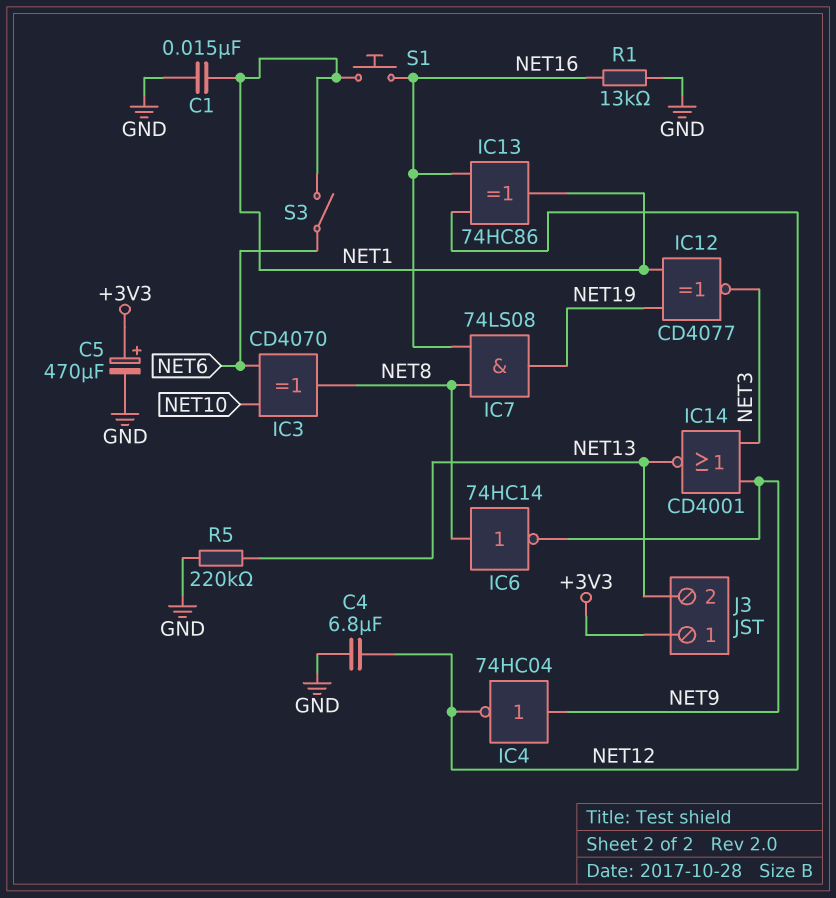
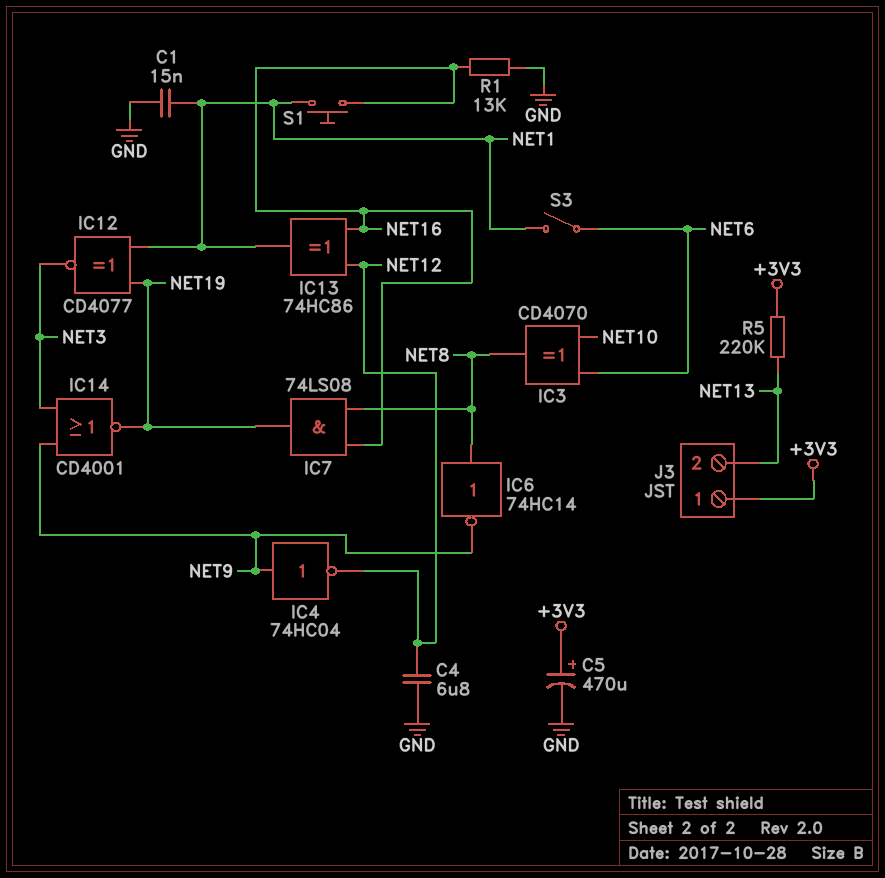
IC14: NOR CD4001 (in NET3, in NET9, out NET13) -> NOR CD4001 (in NET3, in NET9, out NET19)
R5: 220k (GND, NET13) -> 220k (+3V3, NET13)

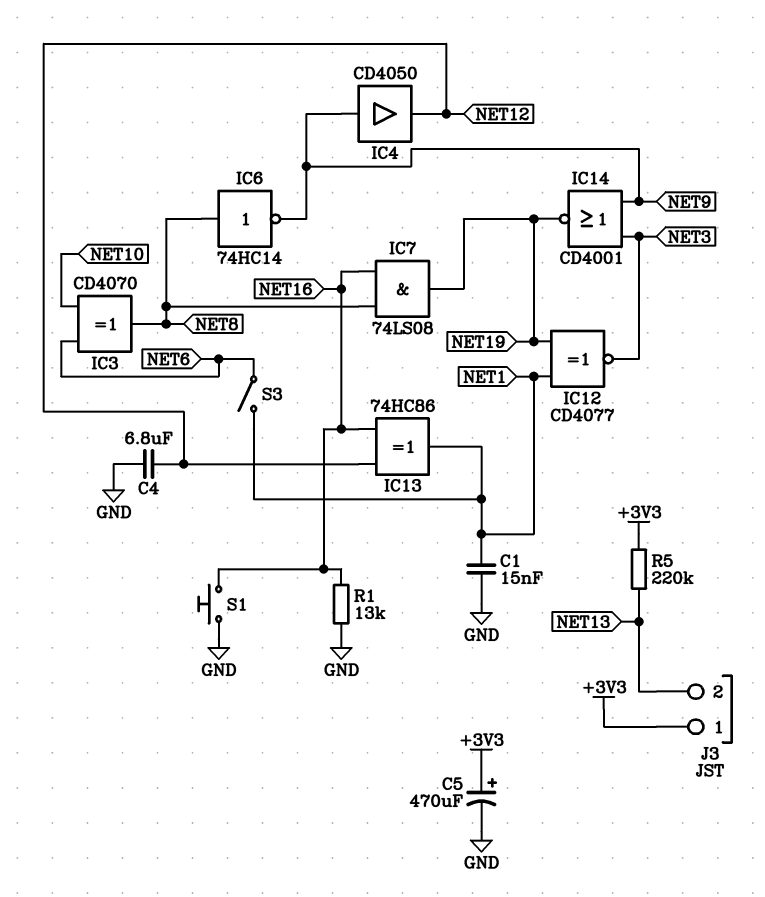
IC4: NOT 74HC04 (in NET9, out NET12) -> buffer CD4050 (in NET9, out NET12)
S1: button (NET1, NET16) -> button (GND, NET16)

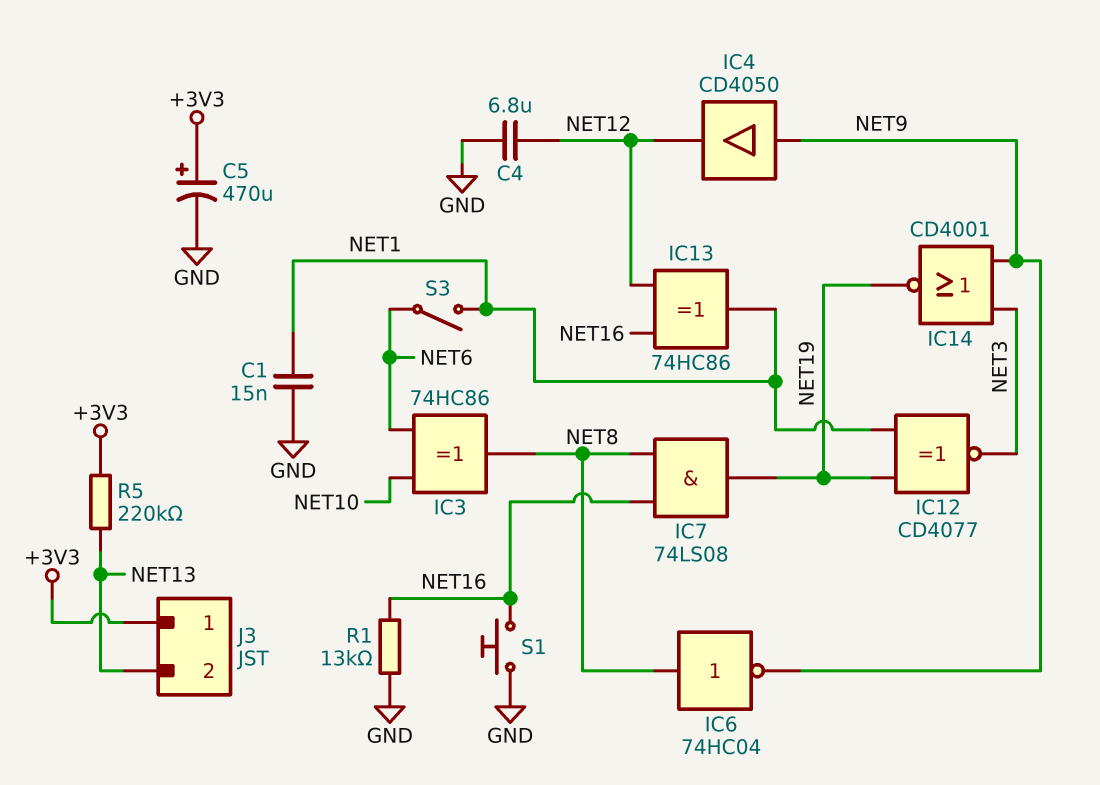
IC3: XOR CD4070 (in NET6, in NET10, out NET8) -> XOR 74HC86 (in NET6, in NET10, out NET8)
IC6: NOT 74HC14 (in NET8, out NET9) -> NOT 74HC04 (in NET8, out NET9)

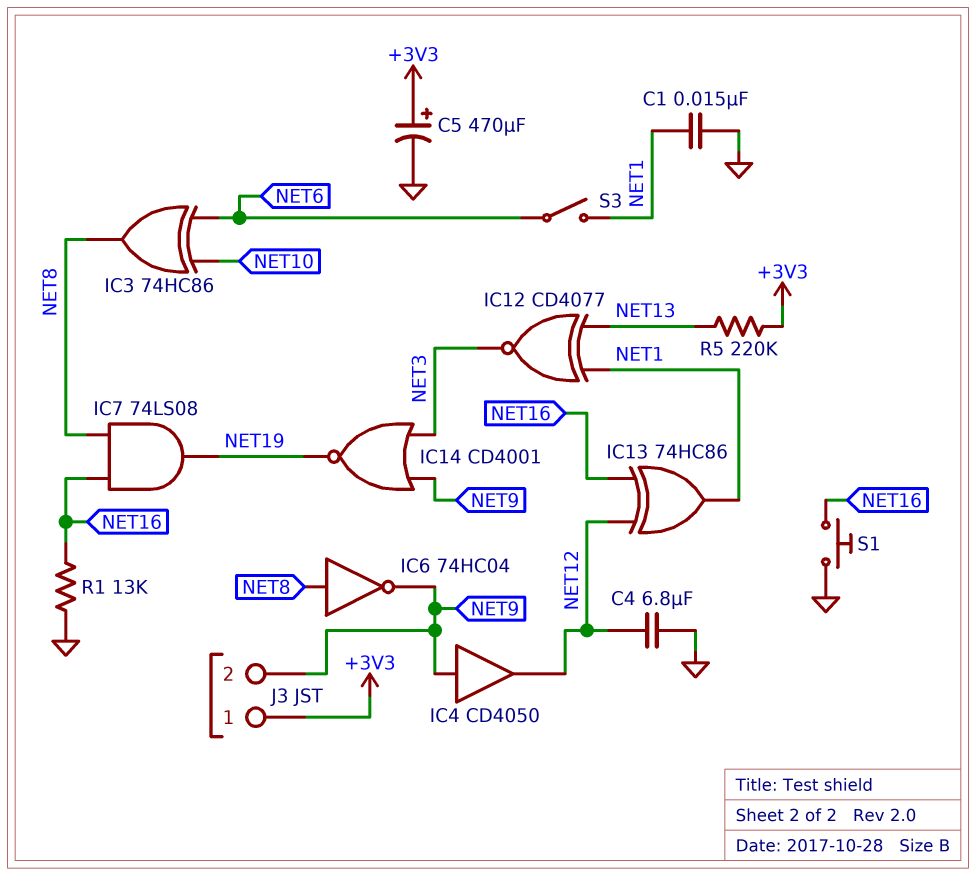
IC12: XNOR CD4077 (in NET1, in NET19, out NET3) -> XNOR CD4077 (in NET1, in NET13, out NET3)
J3 pin 2: NET13 -> NET9

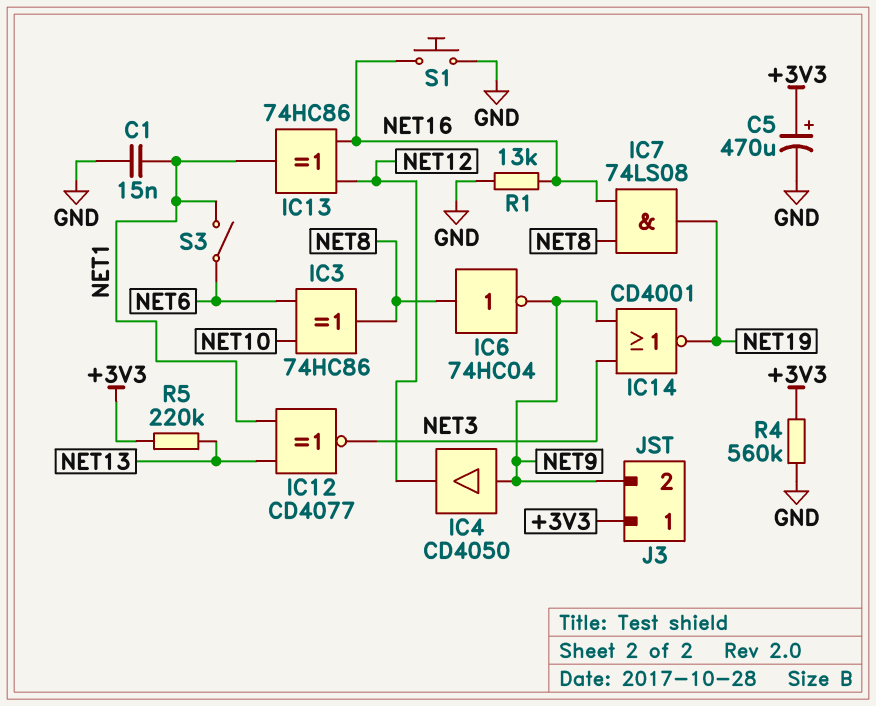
C4: 6.8uF (GND, NET12) -> none
R4: none -> 560k (+3V3, GND)

